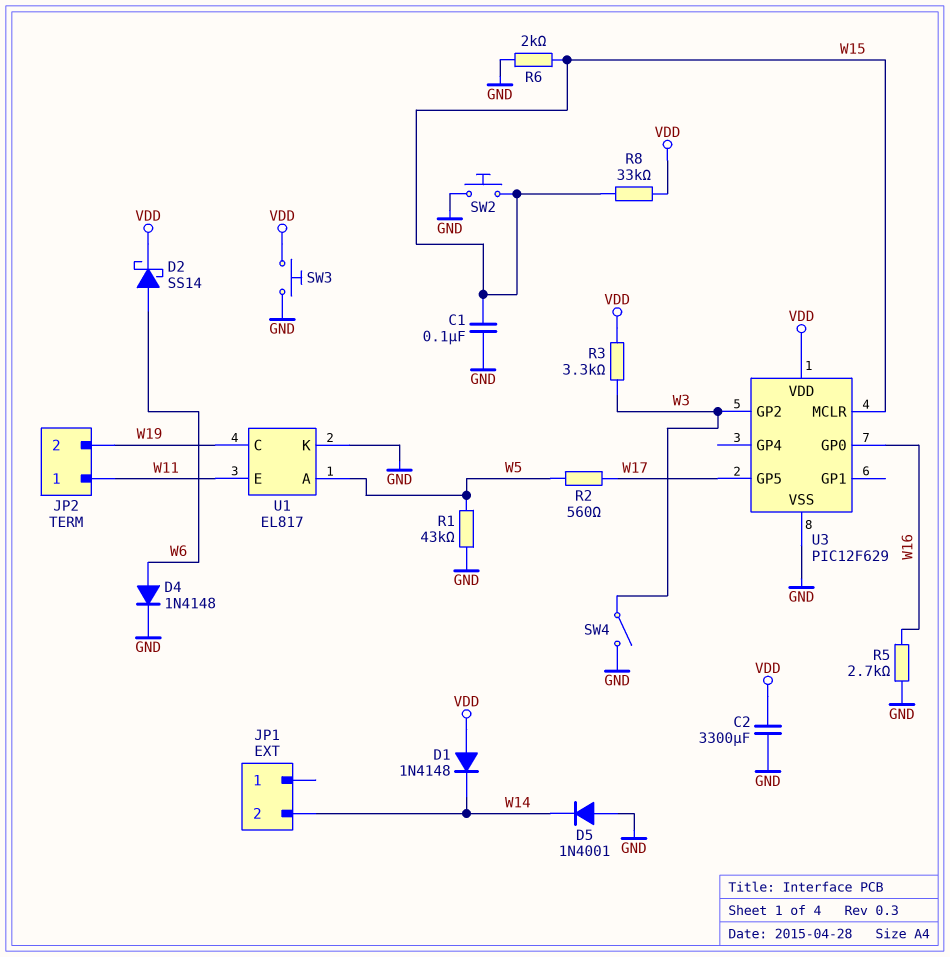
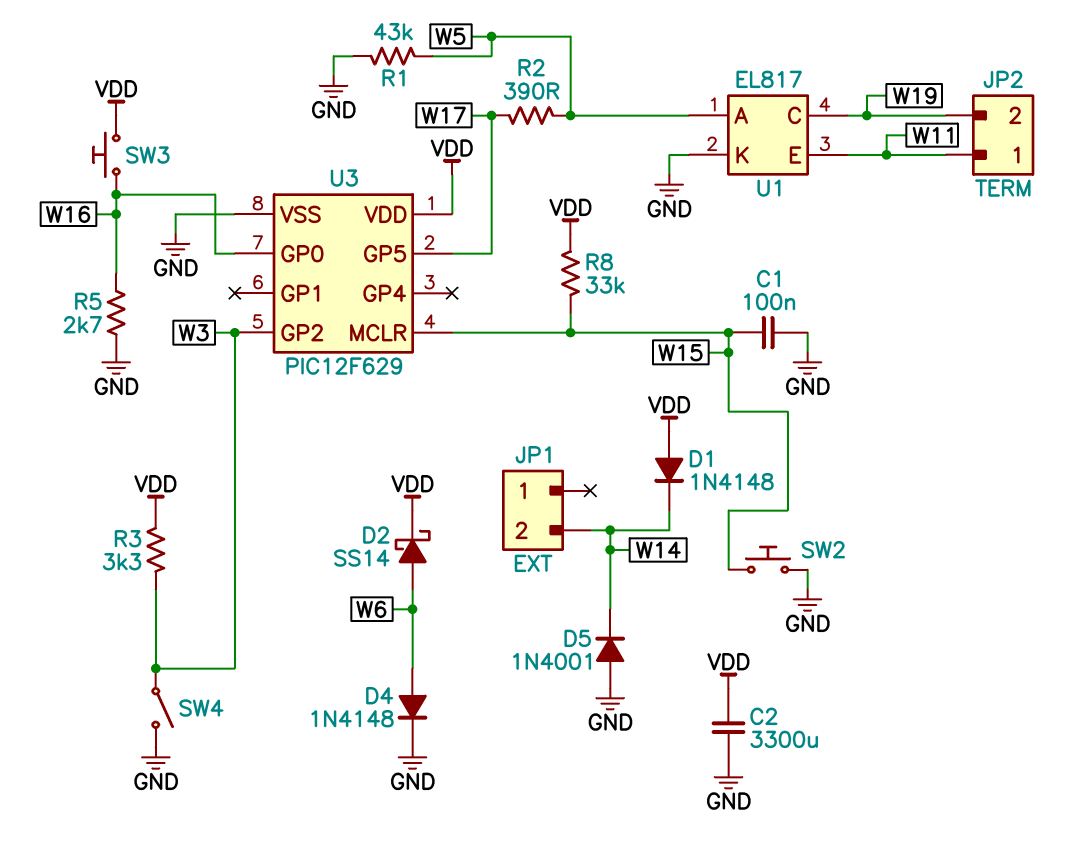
R2: 560 (W5, W17) -> 390 (W5, W17)
R6: 2k (GND, W15) -> none
SW3: button (GND, VDD) -> button (VDD, W16)

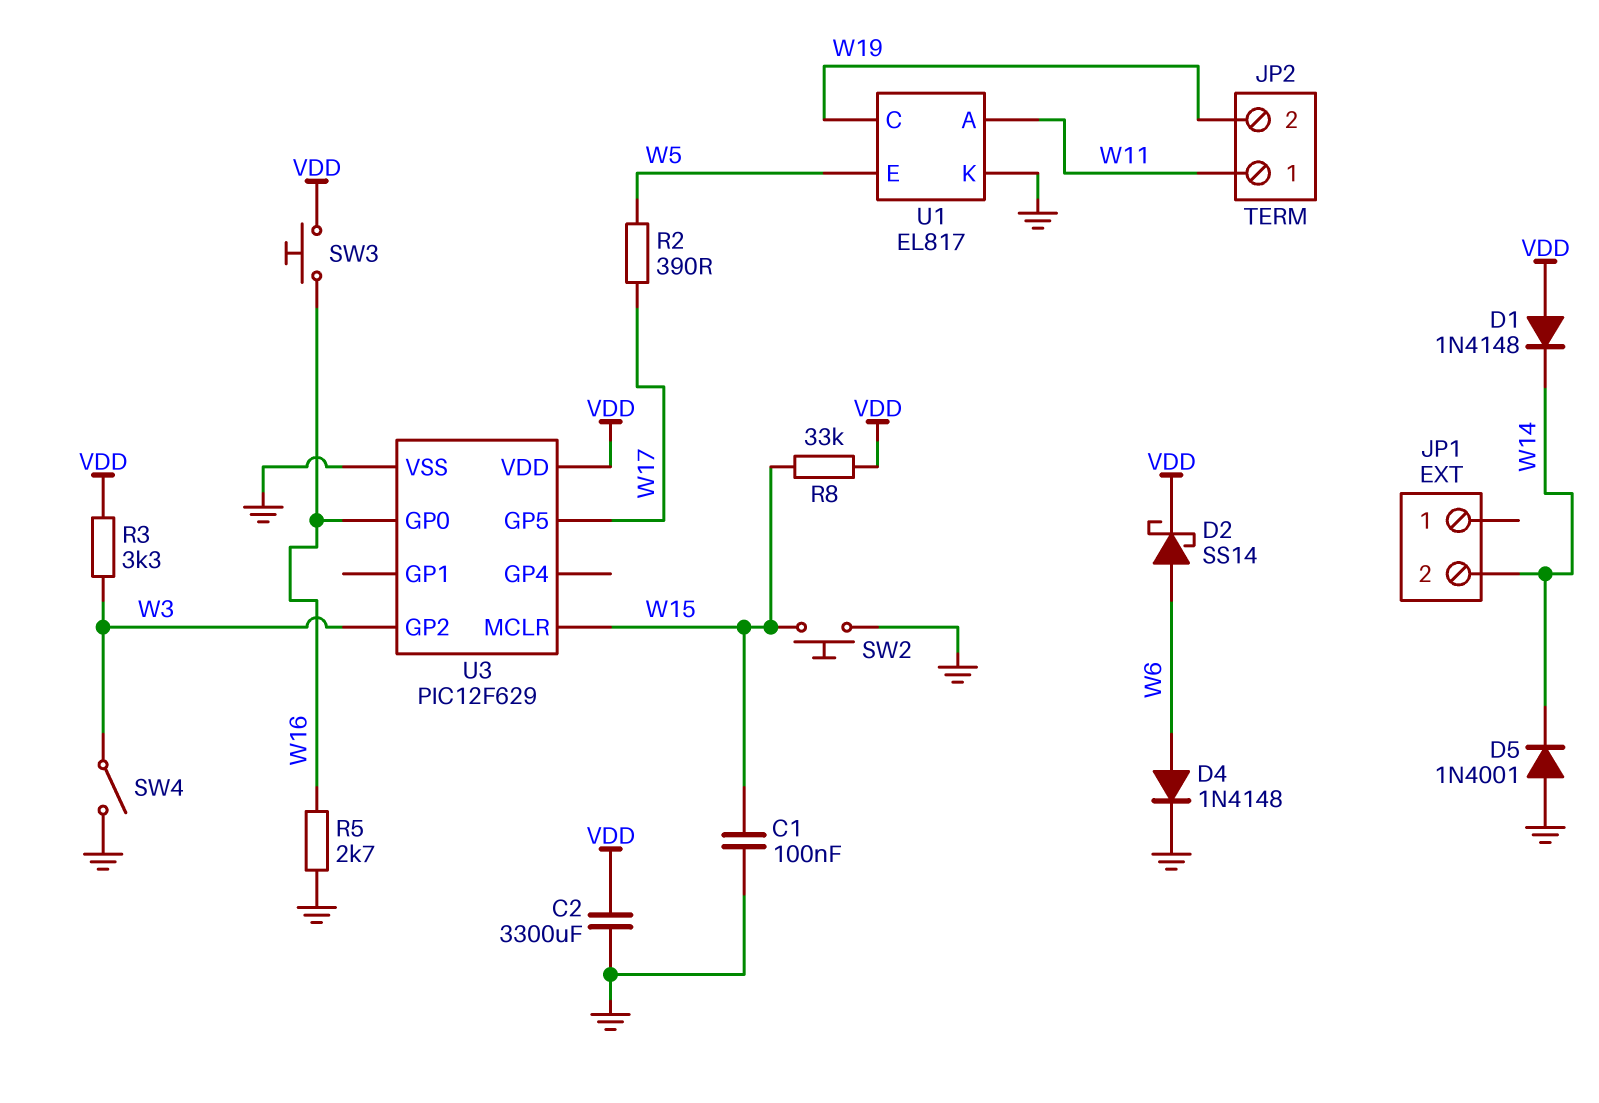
R1: 43k (GND, W5) -> none
U1 pin A: W5 -> W11
U1 pin E: W11 -> W5

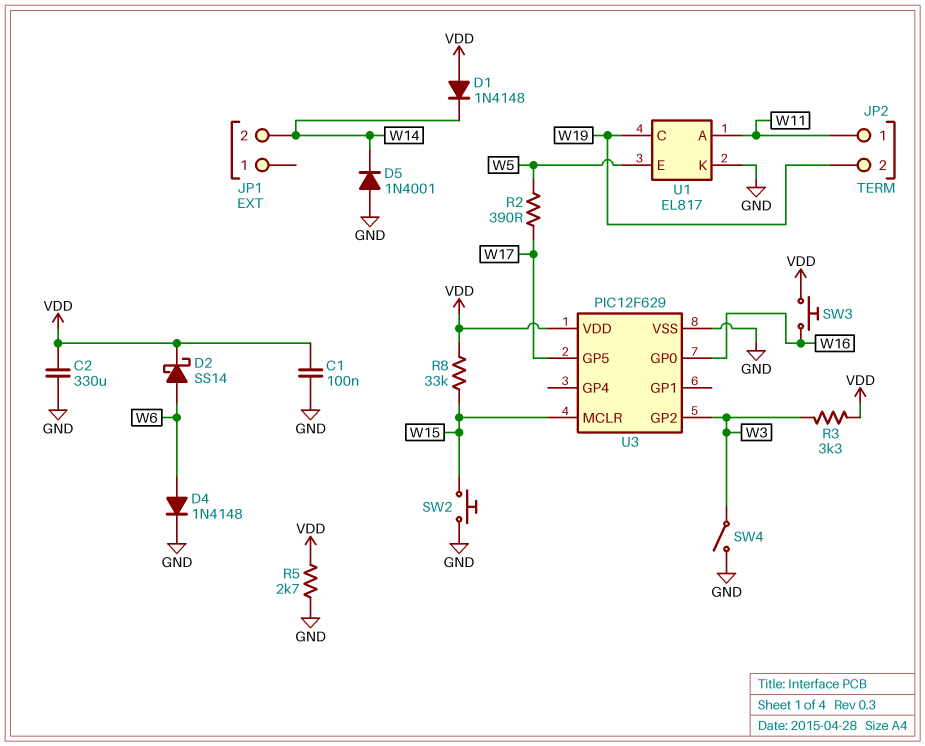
C1: 100nF (GND, W15) -> 100nF (GND, VDD)
C2: 3300uF (GND, VDD) -> 330uF (GND, VDD)
R5: 2.7k (GND, W16) -> 2.7k (GND, VDD)

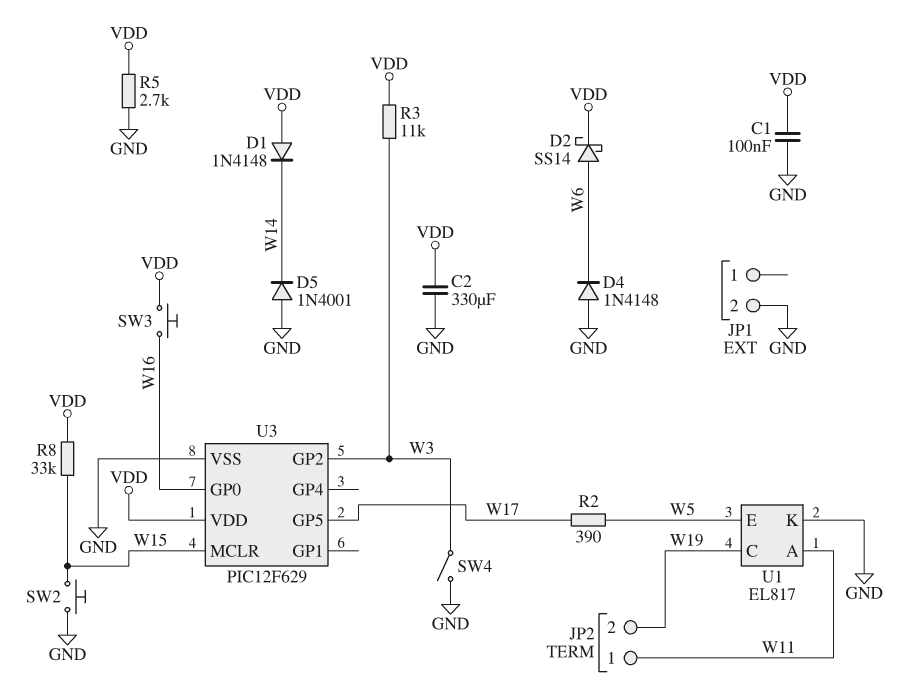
D4: diode 1N4148 (A W6, K GND) -> diode 1N4148 (A GND, K W6)
JP1 pin 2: W14 -> GND
R3: 3.3k (VDD, W3) -> 11k (VDD, W3)

